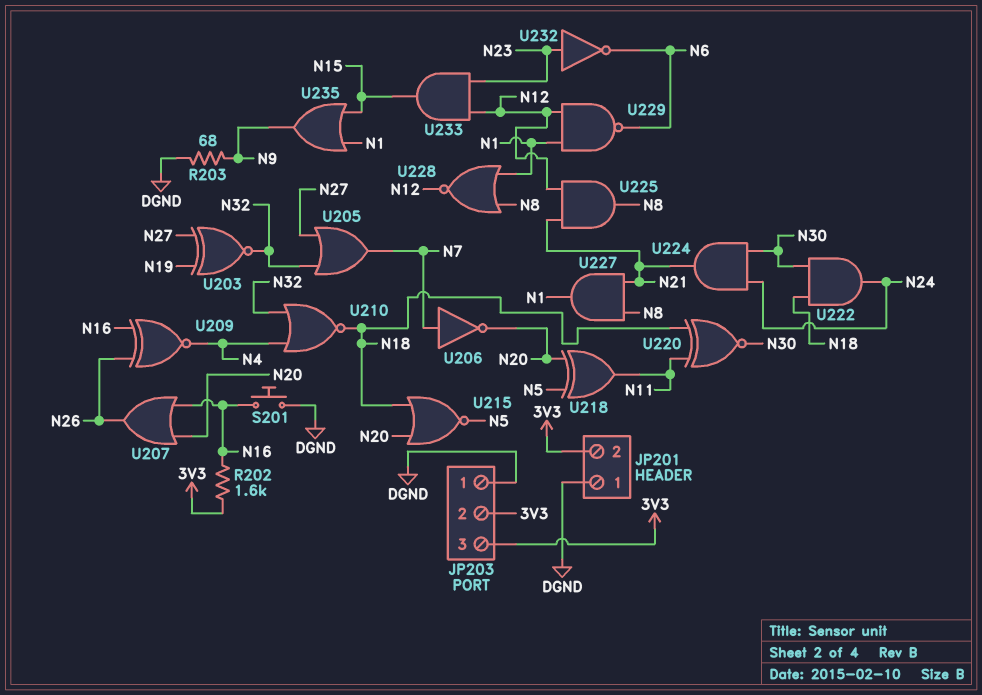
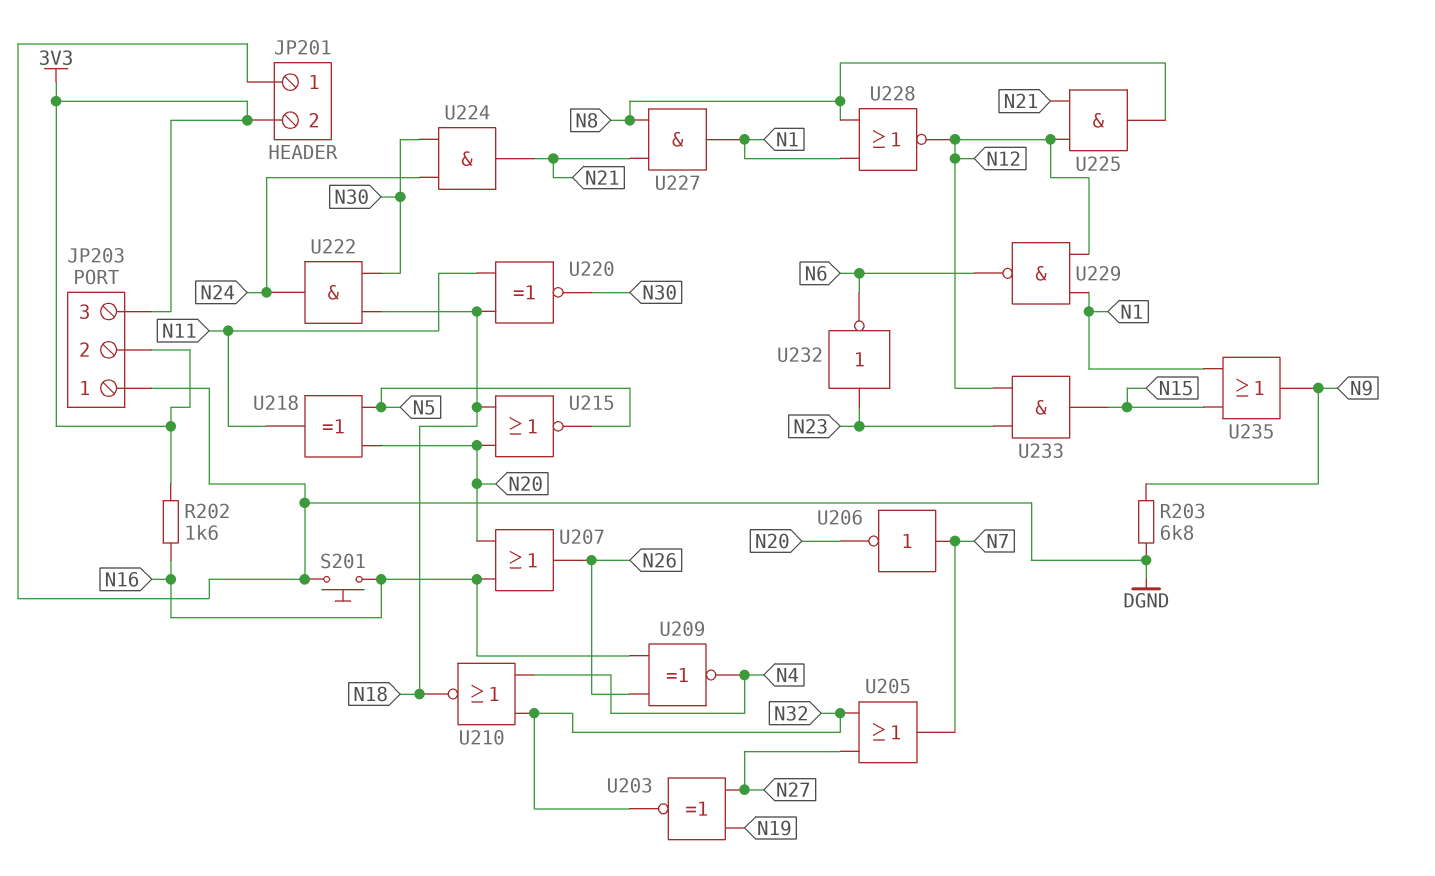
R203: 68 (DGND, N9) -> 6.8k (DGND, N9)

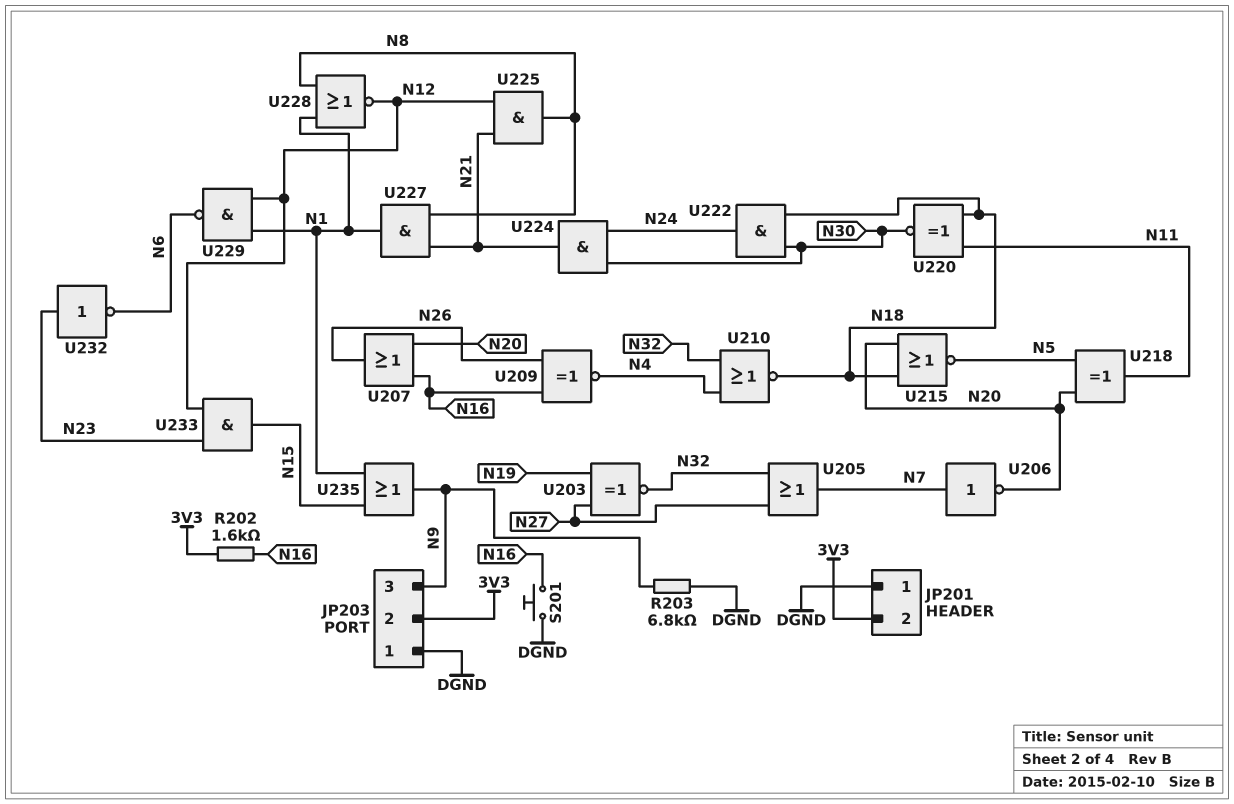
JP203 pin 3: 3V3 -> N9

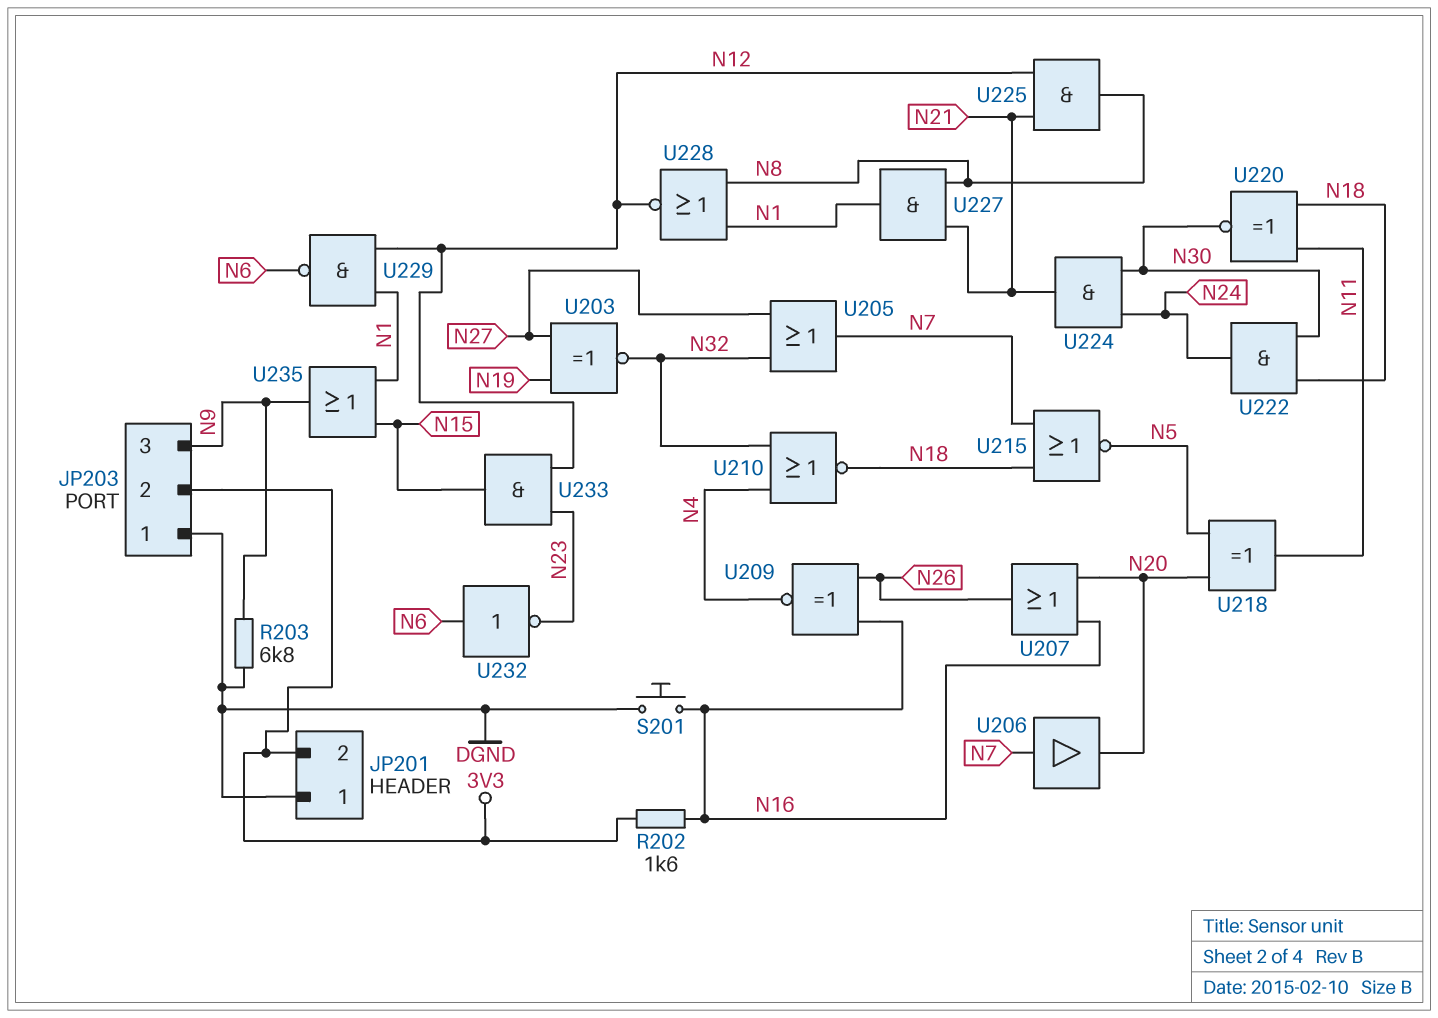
U206: NOT (in N7, out N20) -> buffer (in N7, out N20)
U215: NOR (in N18, in N20, out N5) -> NOR (in N7, in N18, out N5)
U232: NOT (in N23, out N6) -> NOT (in N6, out N23)

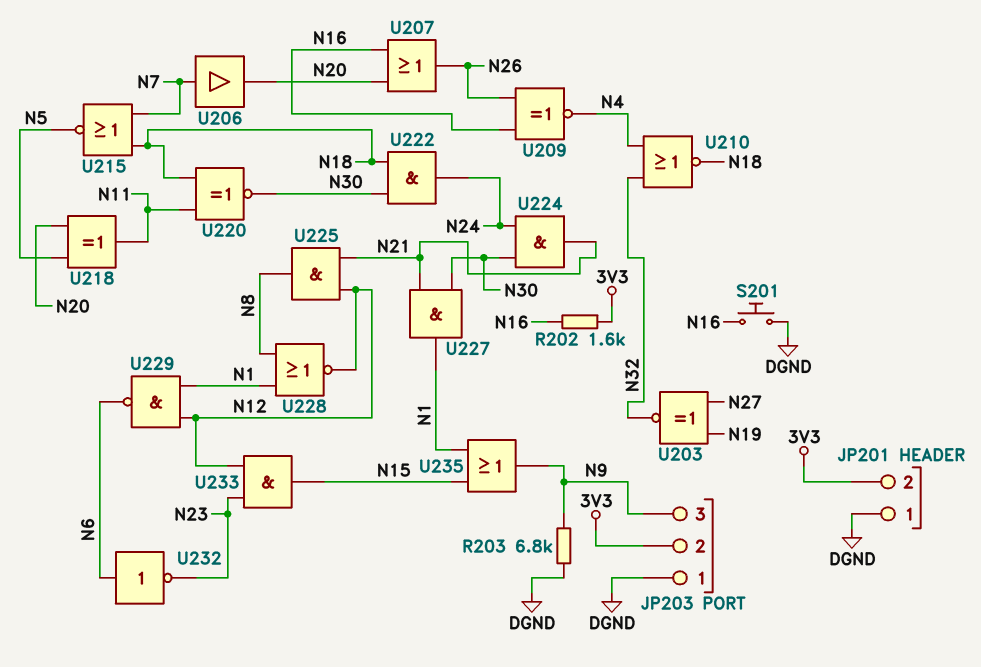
U205: OR (in N27, in N32, out N7) -> none
U227: AND (in N8, in N21, out N1) -> AND (in N21, in N30, out N1)

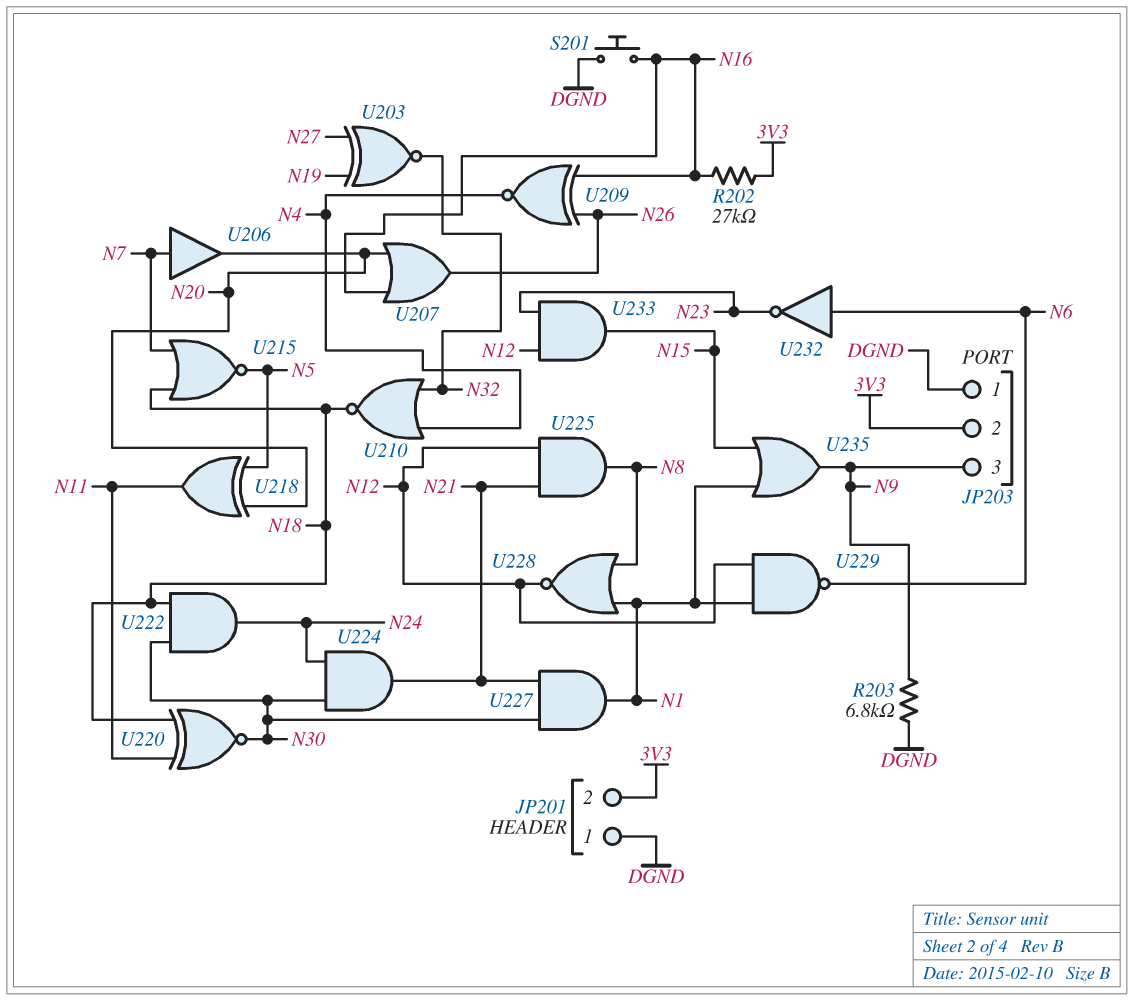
R202: 1.6k (3V3, N16) -> 27k (3V3, N16)

